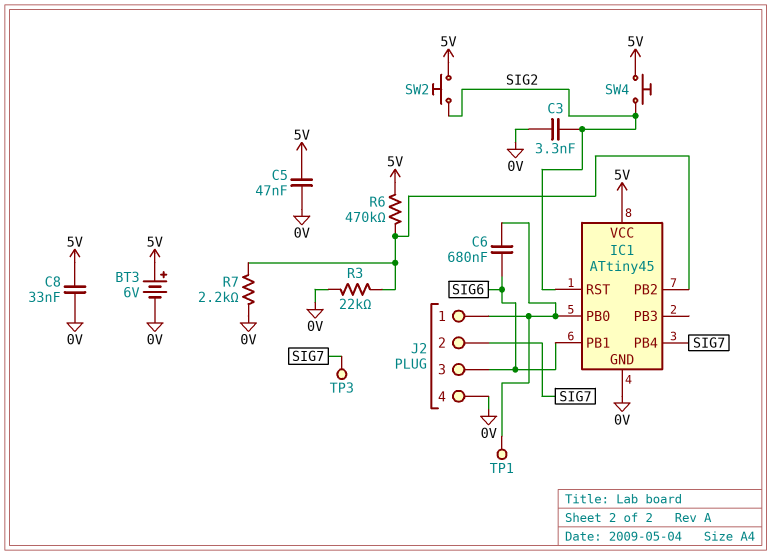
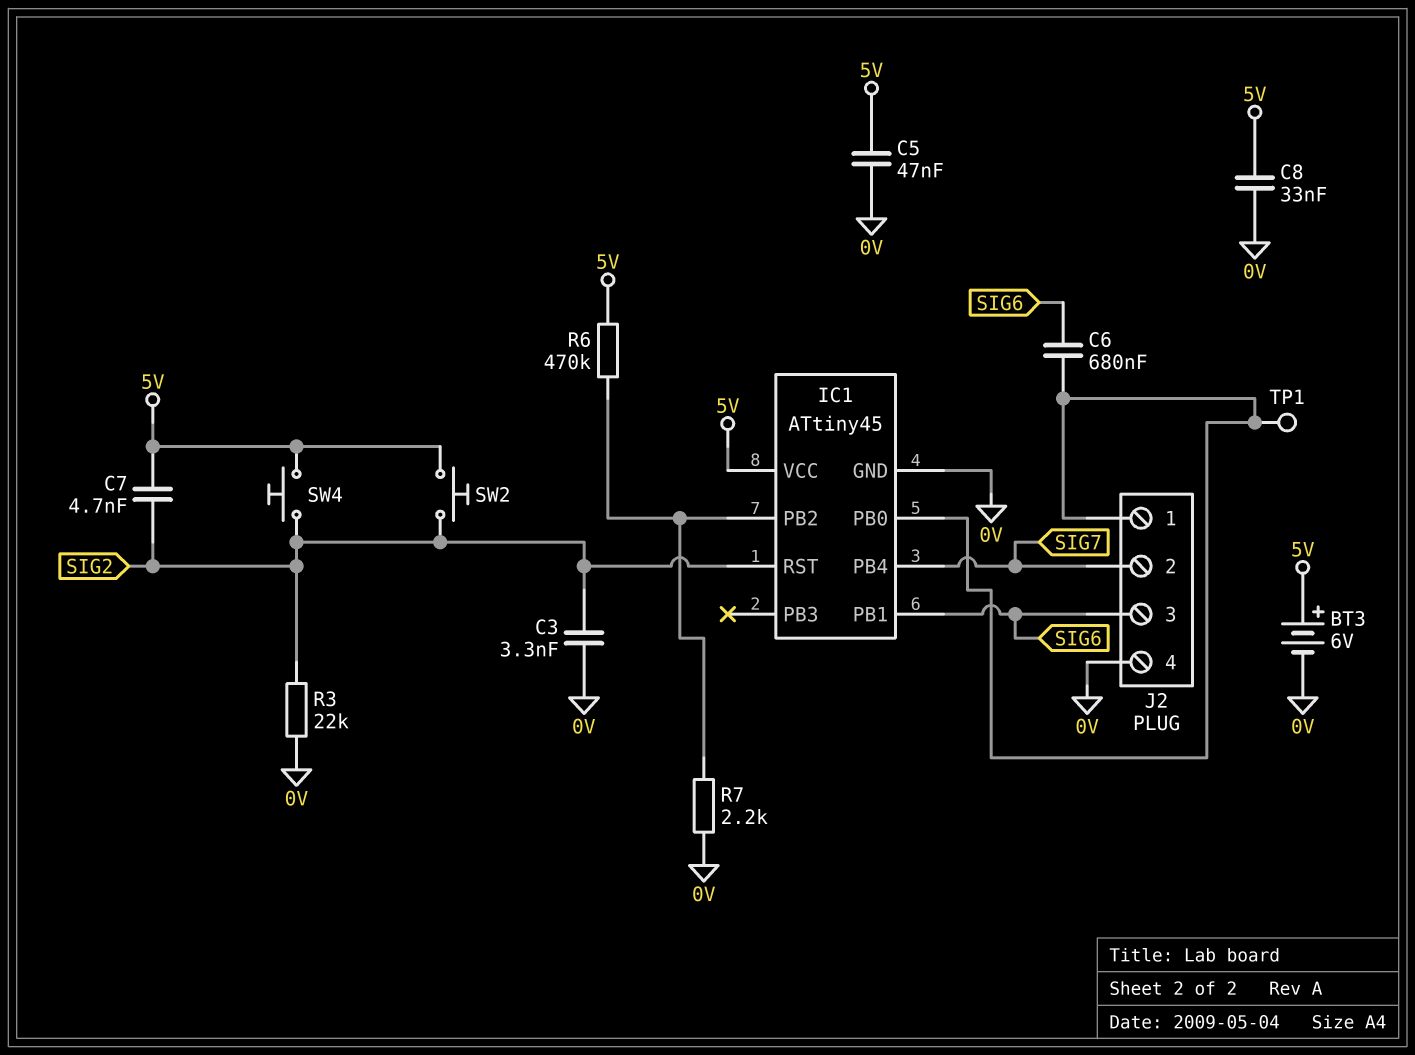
C7: none -> 4.7nF (5V, SIG2)
R3: 22k (0V, IC1/PB2) -> 22k (0V, SIG2)
TP3: test point (SIG7) -> none

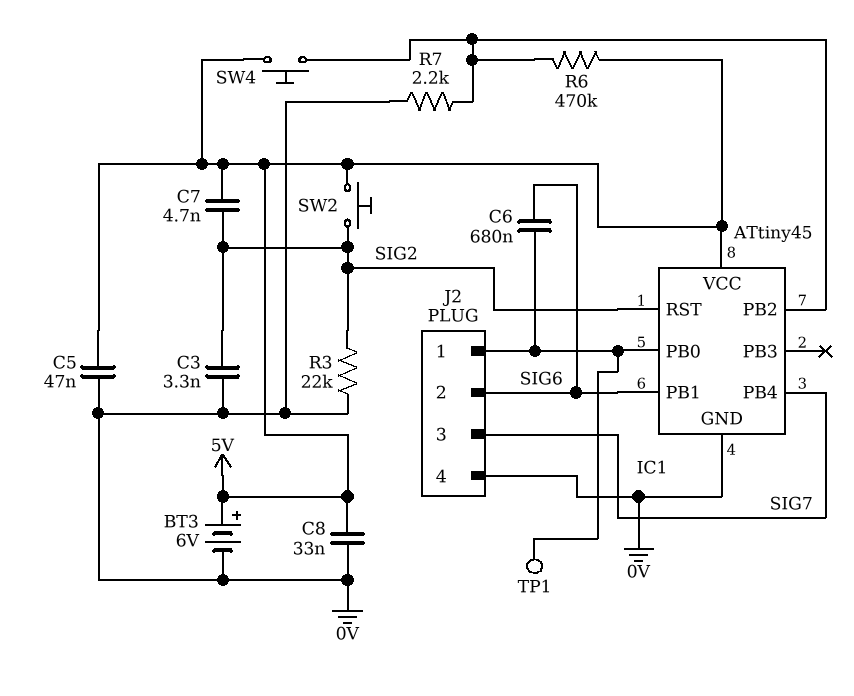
J2 pin 2: SIG7 -> SIG6
J2 pin 3: SIG6 -> SIG7
SW4: button (5V, SIG2) -> button (5V, IC1/PB2)

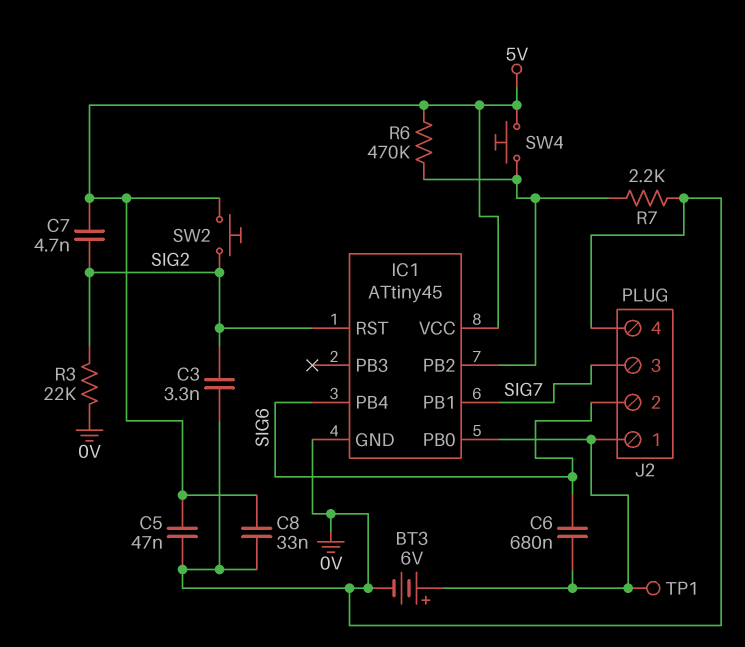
BT3: 6V (plus 5V, minus 0V) -> 6V (plus IC1/PB0, minus 0V)
IC1 pin PB1: SIG6 -> SIG7
IC1 pin PB4: SIG7 -> SIG6

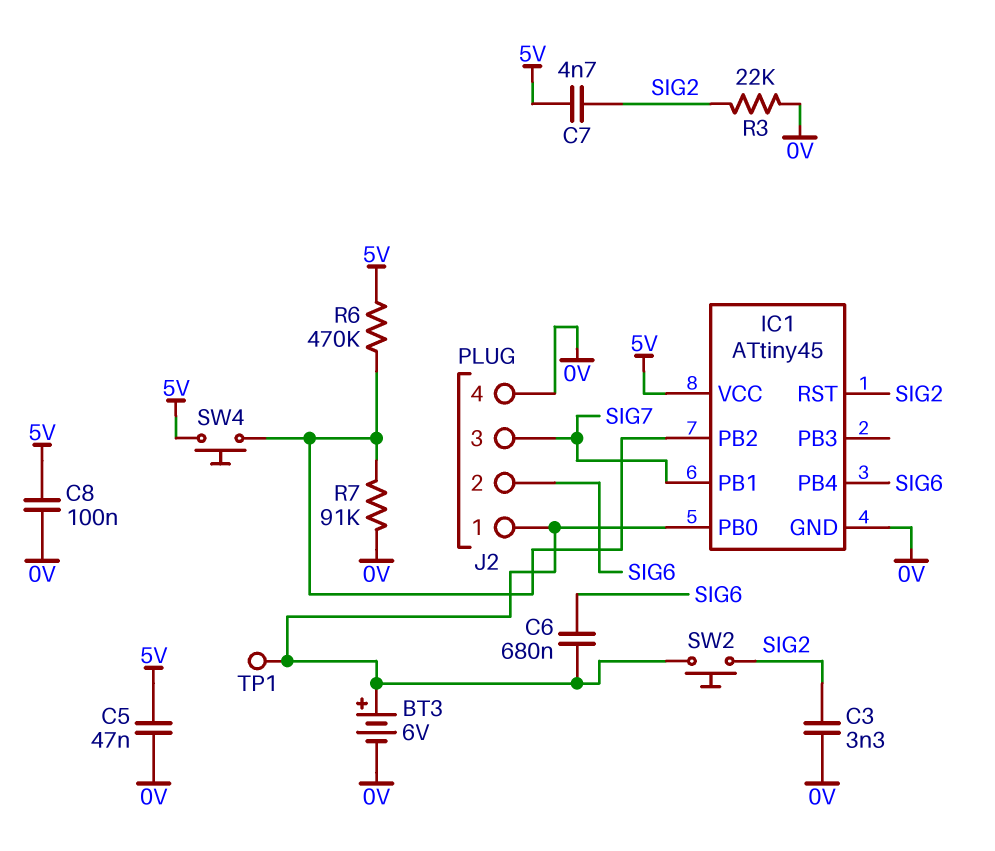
C8: 33nF (0V, 5V) -> 100nF (0V, 5V)
R7: 2.2k (0V, IC1/PB2) -> 91k (0V, IC1/PB2)
SW2: button (5V, SIG2) -> button (IC1/PB0, SIG2)

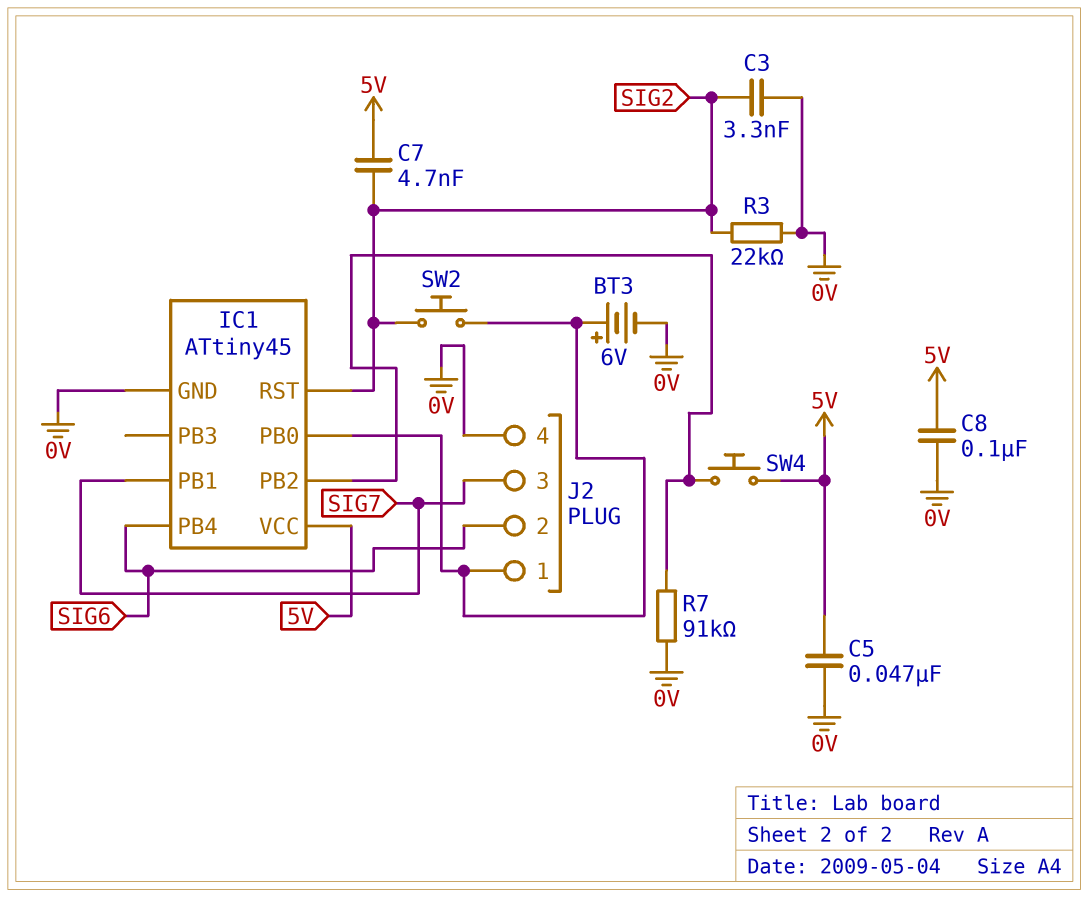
C6: 680nF (IC1/PB0, SIG6) -> none
R6: 470k (5V, IC1/PB2) -> none
TP1: test point (IC1/PB0) -> none

